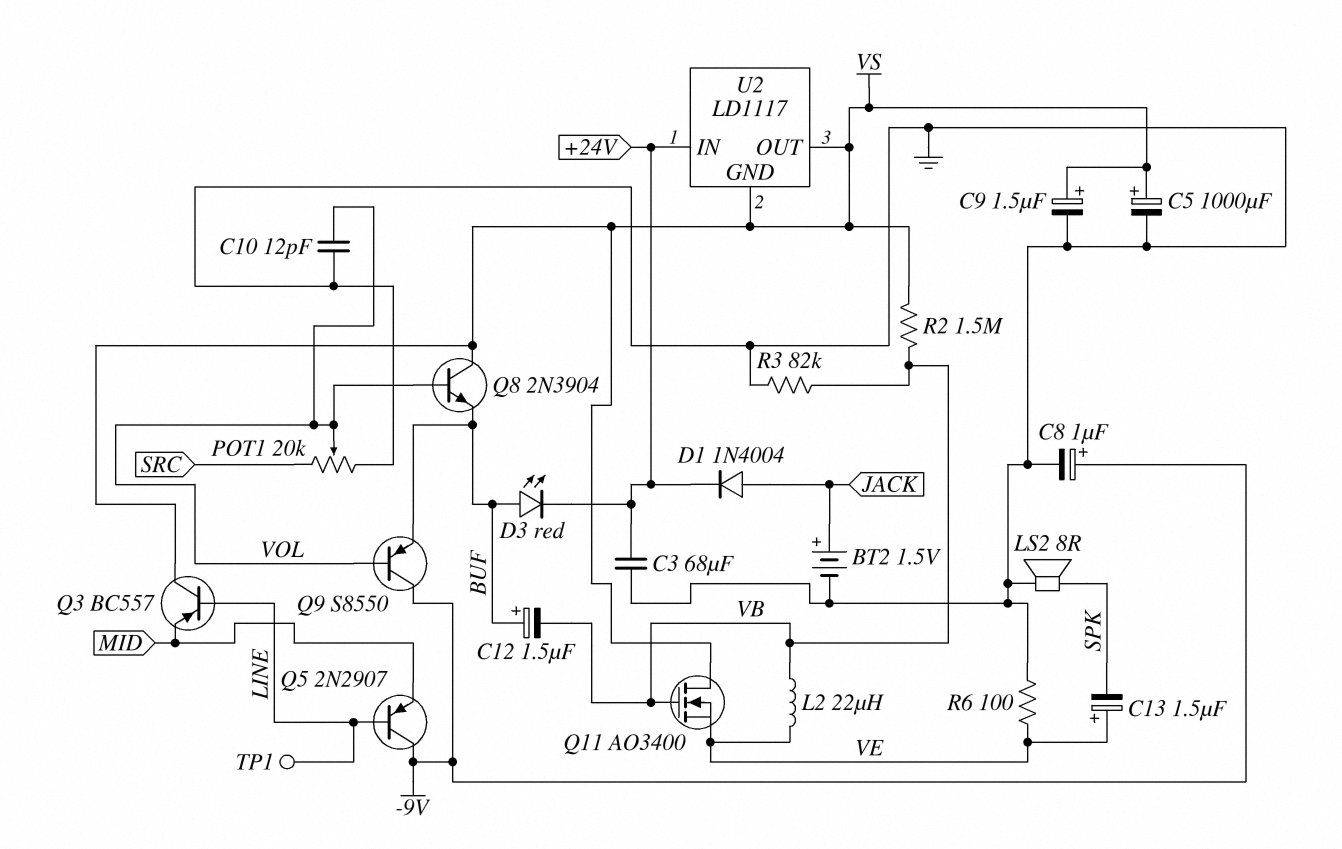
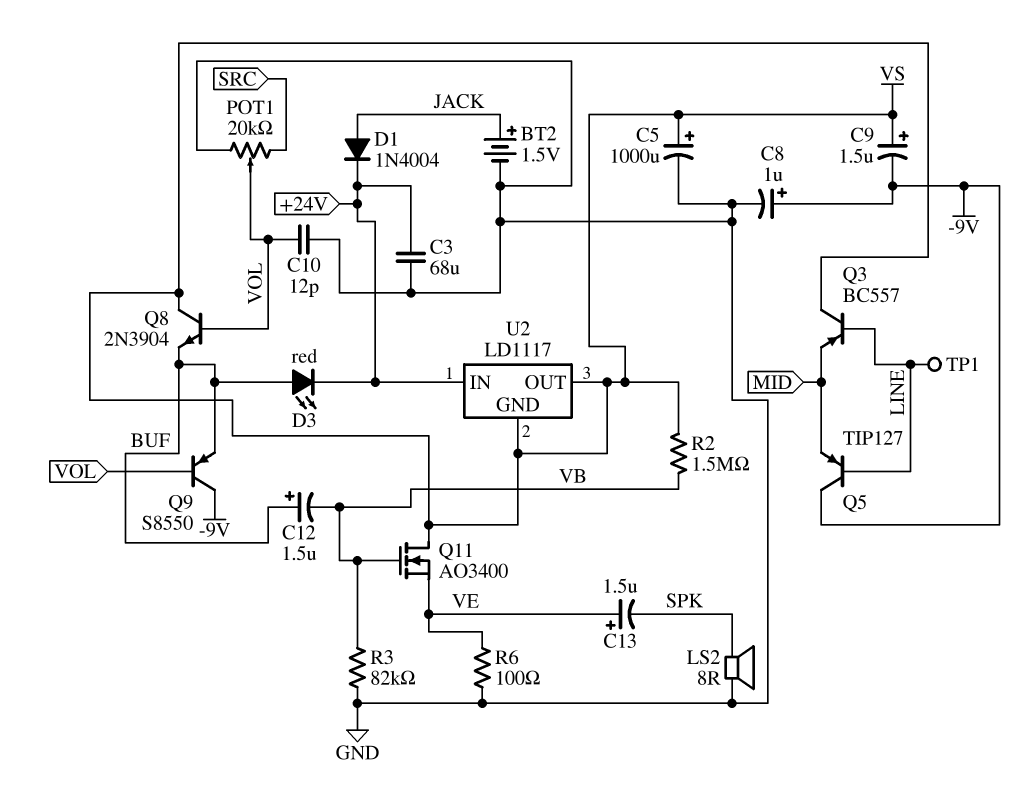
C9: 1.5uF (plus VS, minus GND) -> 1.5uF (plus VS, minus -9V)
L2: 22uH (VB, VE) -> none
Q5: PNP 2N2907 (B LINE, C -9V, E MID) -> PNP TIP127 (B LINE, C -9V, E MID)

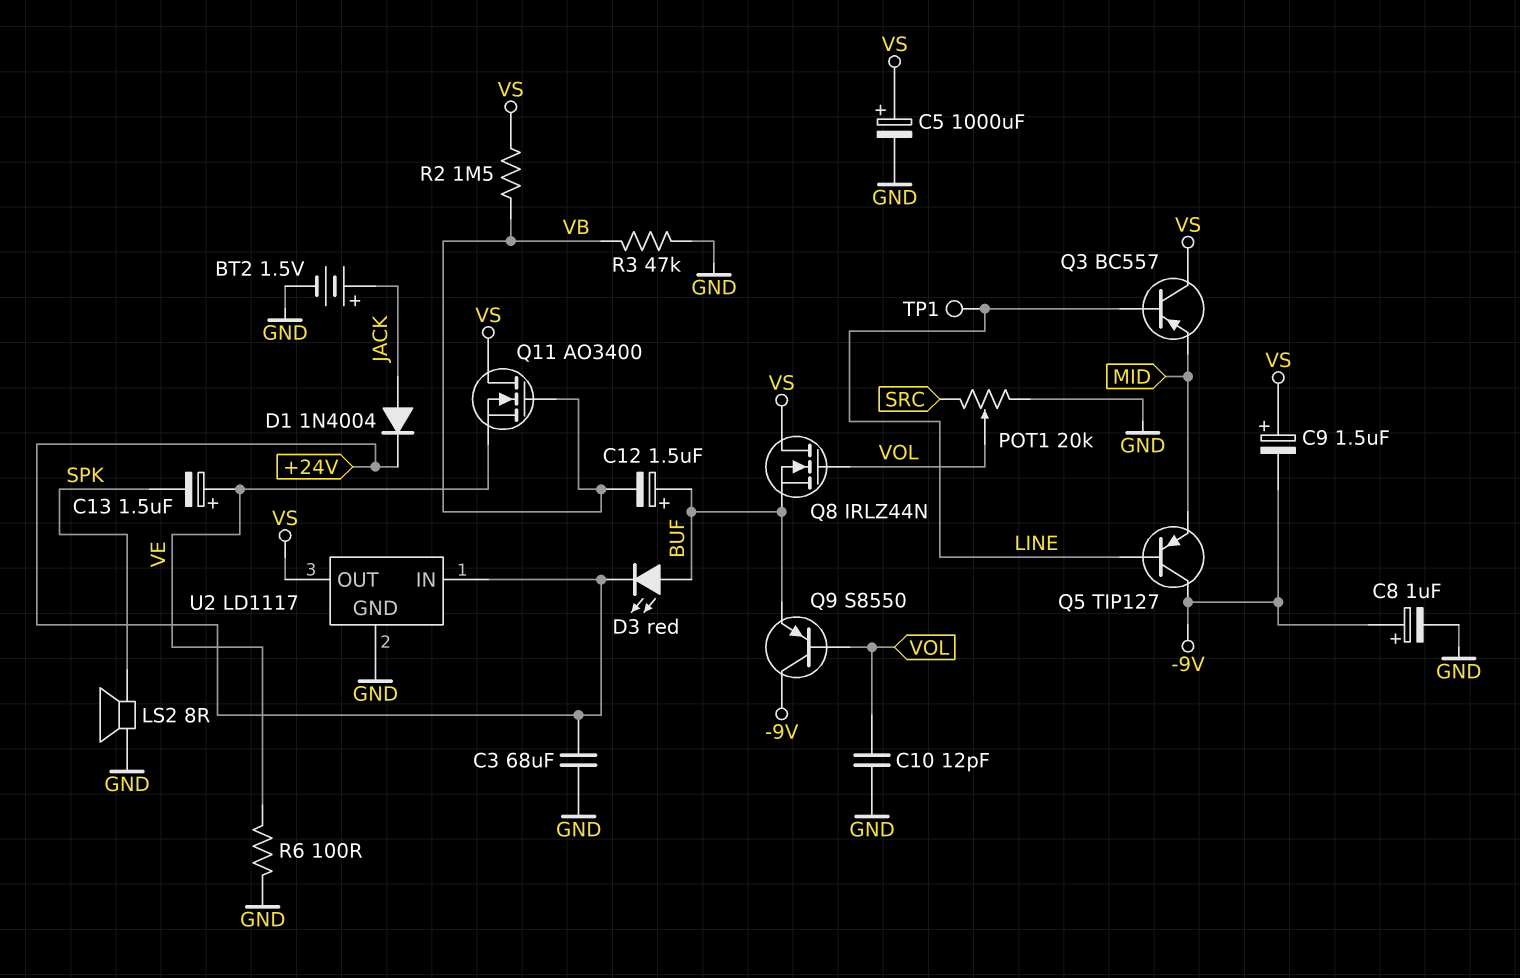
Q8: NPN 2N3904 (B VOL, C VS, E BUF) -> NMOS IRLZ44N (G VOL, D VS, S BUF)
R3: 82k (GND, VB) -> 47k (GND, VB)
U2 pin GND: VS -> GND

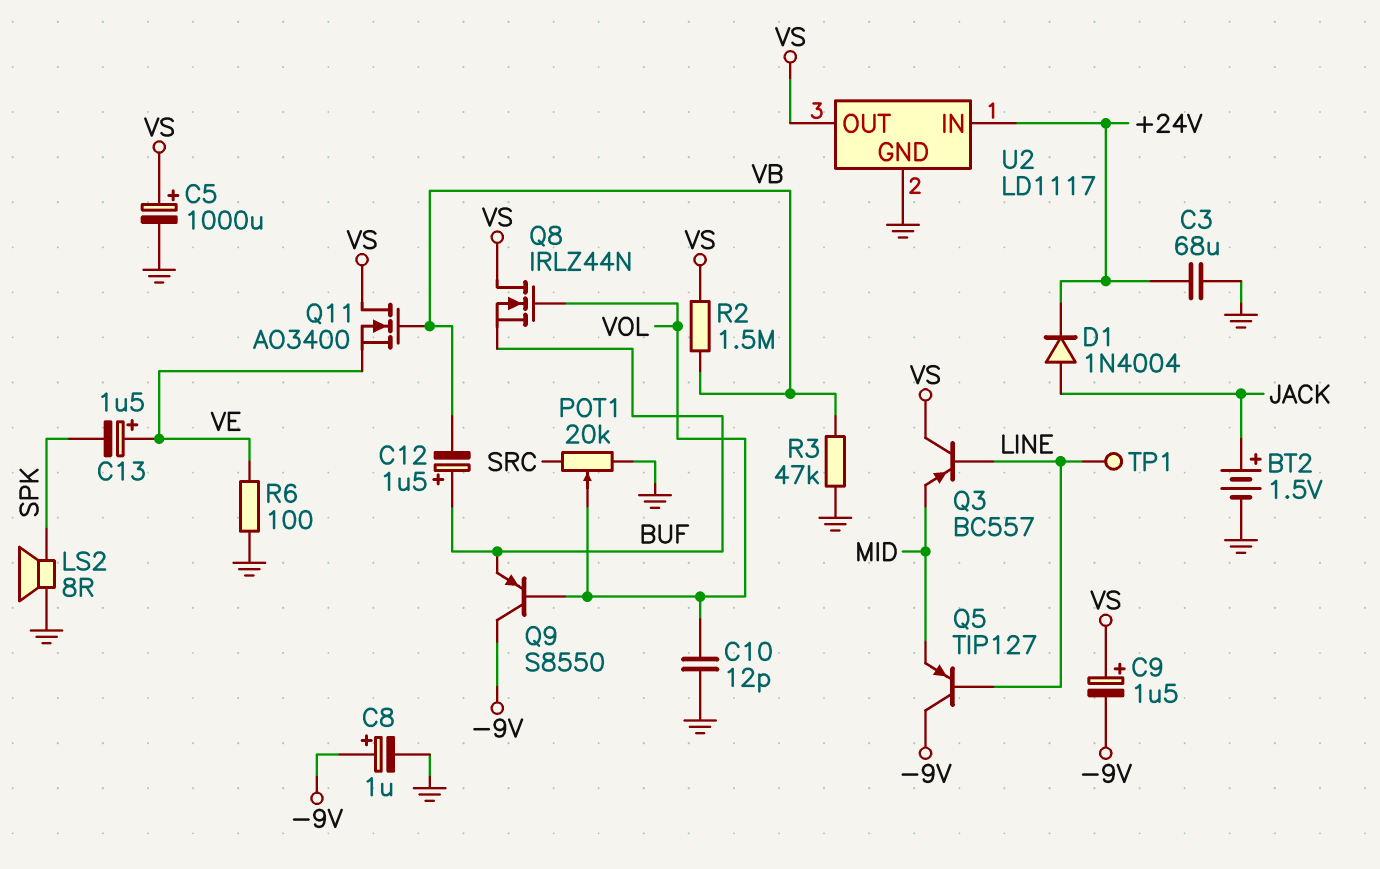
D3: LED red (A BUF, K +24V) -> none

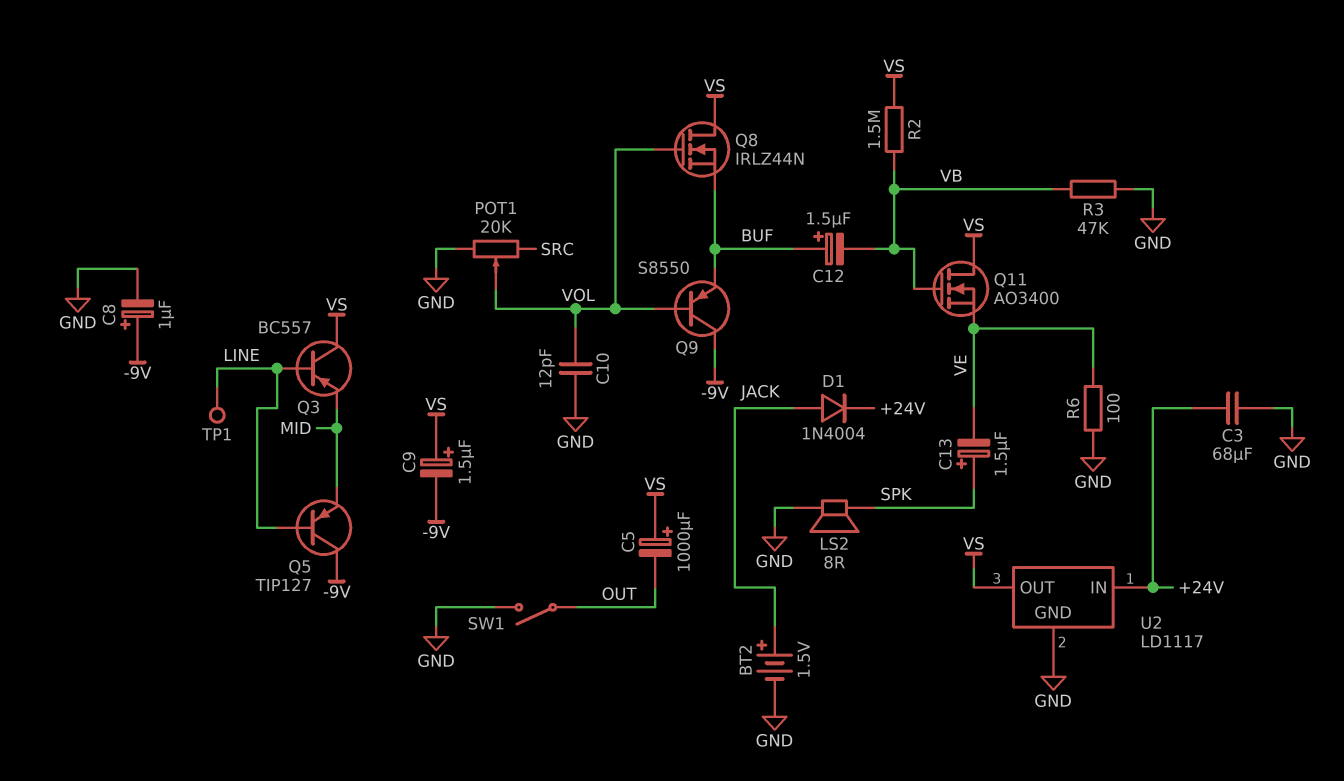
C5: 1000uF (plus VS, minus GND) -> 1000uF (plus VS, minus OUT)
C13: 1.5uF (plus VE, minus SPK) -> 1.5uF (plus SPK, minus VE)
SW1: none -> switch (GND, OUT)

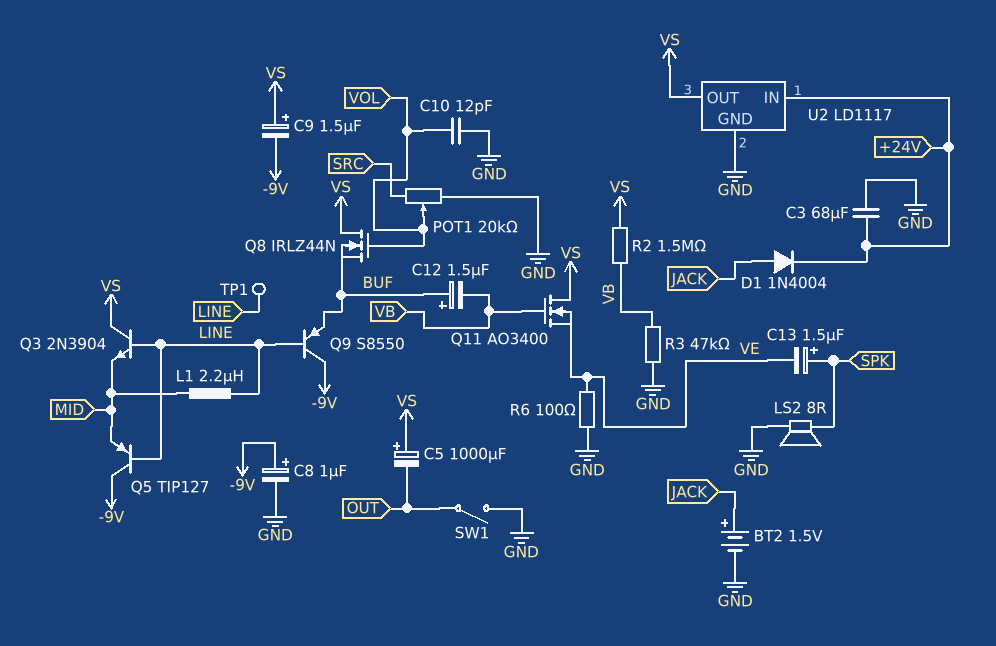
L1: none -> 2.2uH (LINE, MID)
Q3: PNP BC557 (B LINE, C VS, E MID) -> NPN 2N3904 (B LINE, C VS, E MID)
Q9: PNP S8550 (B VOL, C -9V, E BUF) -> PNP S8550 (B LINE, C -9V, E BUF)

